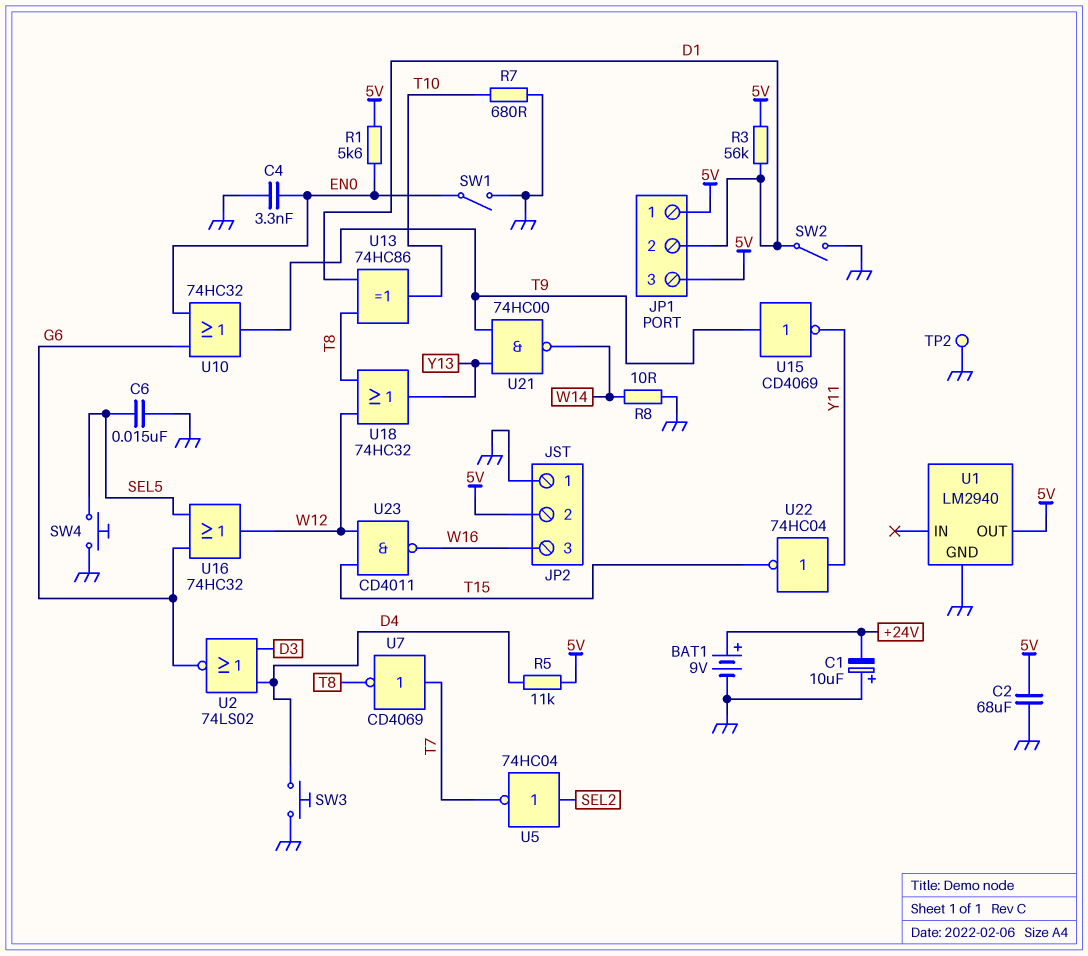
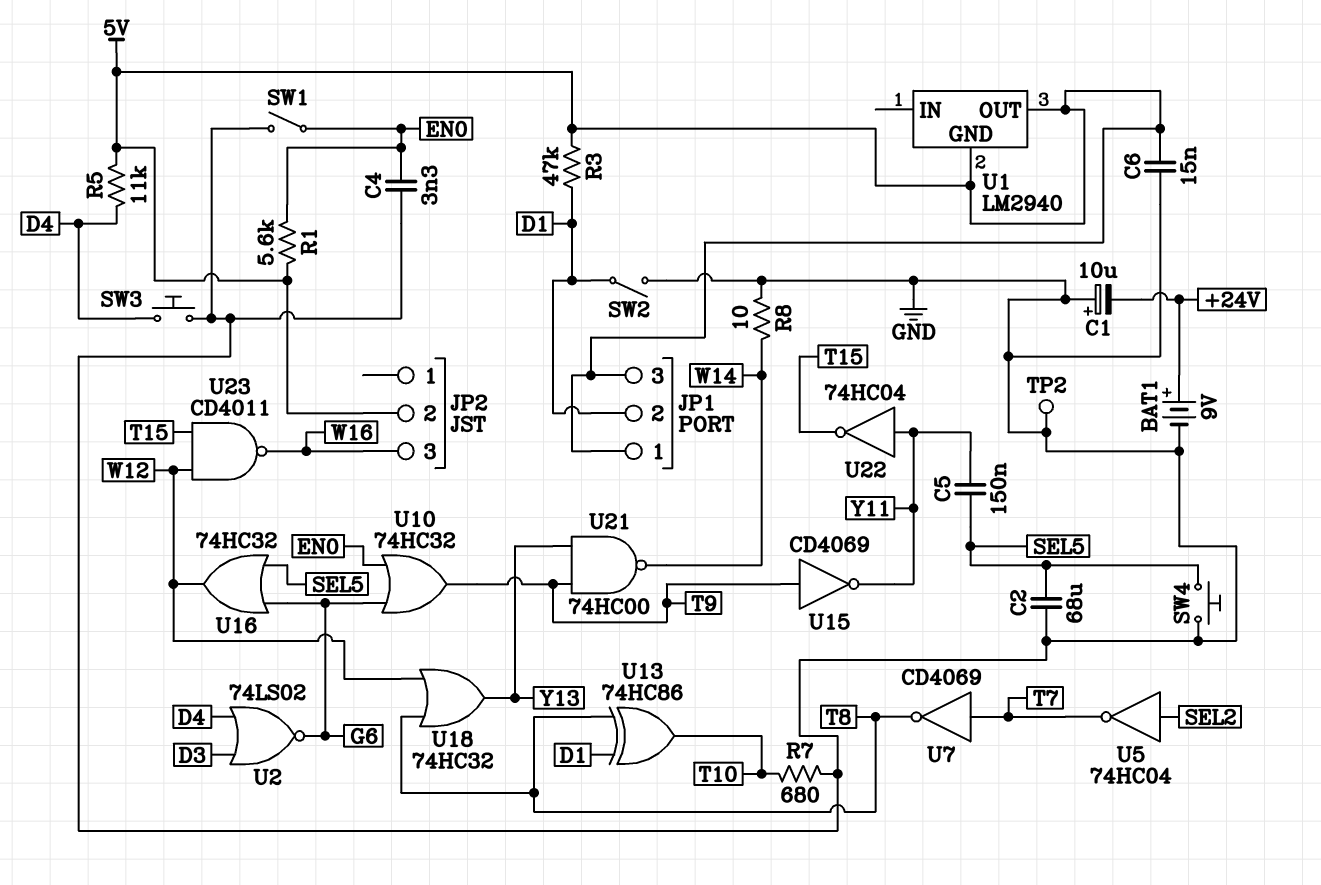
C2: 68uF (5V, GND) -> 68uF (GND, SEL5)
C5: none -> 150nF (SEL5, Y11)
C6: 15nF (GND, SEL5) -> 15nF (5V, GND)
JP2 pin 1: GND -> none
R3: 56k (5V, D1) -> 47k (5V, D1)
U1 pin GND: GND -> 5V

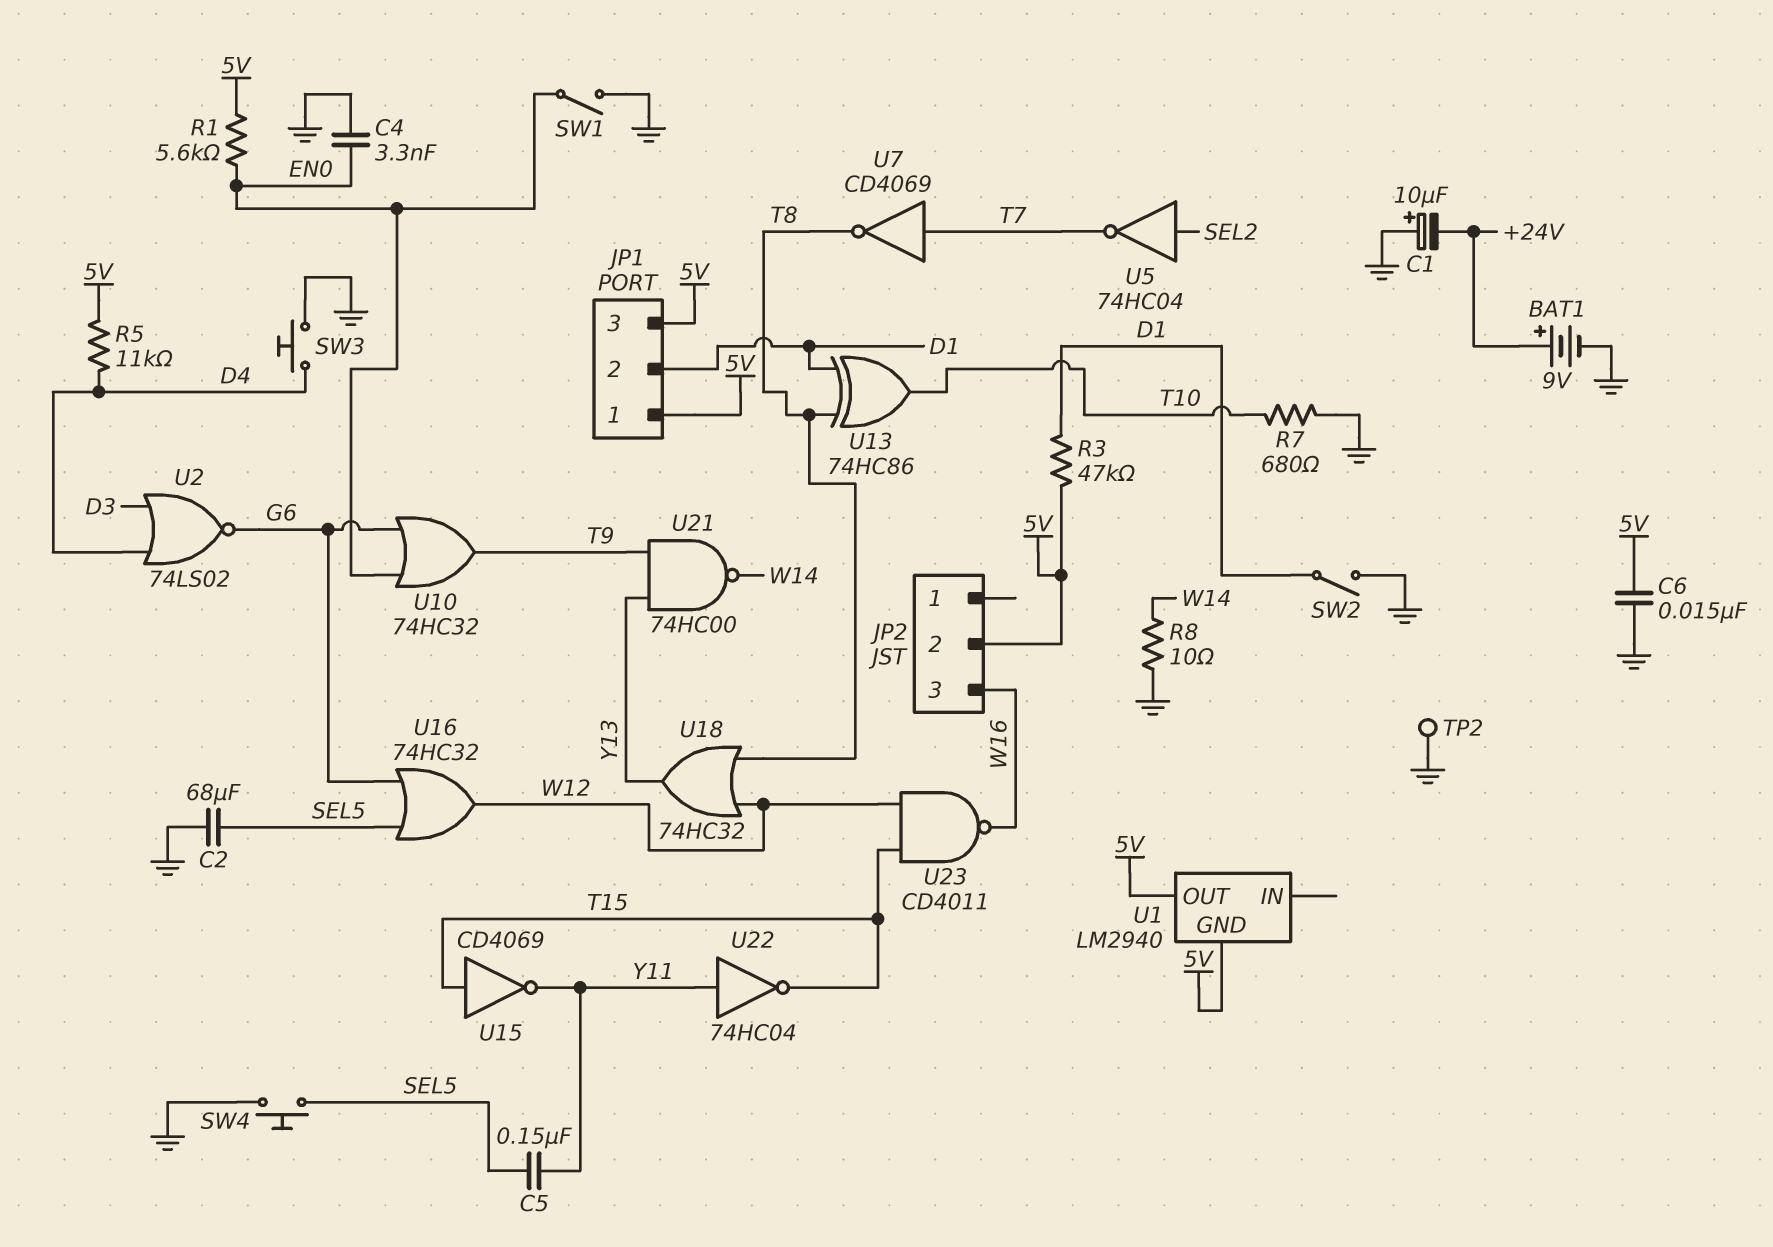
U15: NOT CD4069 (in T9, out Y11) -> NOT CD4069 (in T15, out Y11)

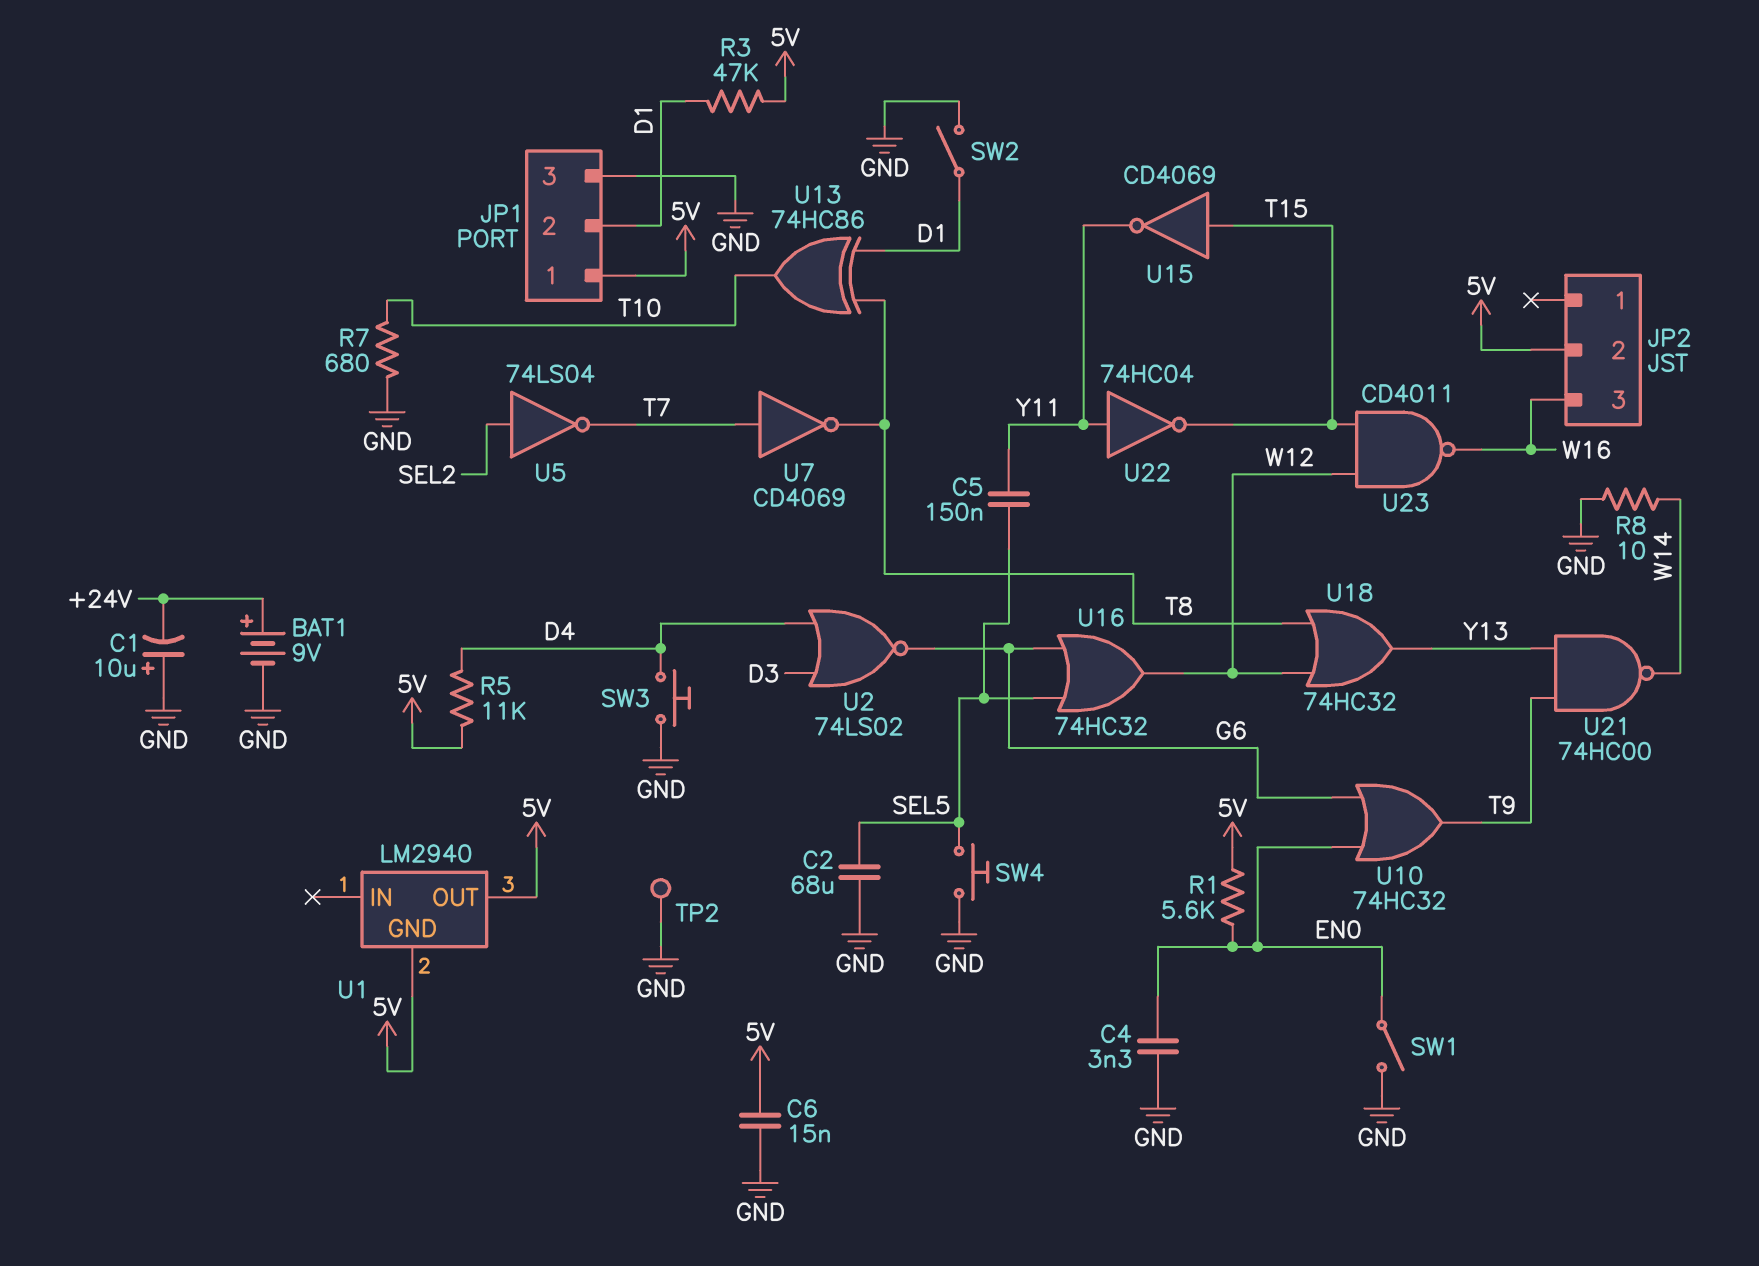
JP1 pin 3: 5V -> GND
U5: NOT 74HC04 (in SEL2, out T7) -> NOT 74LS04 (in SEL2, out T7)

